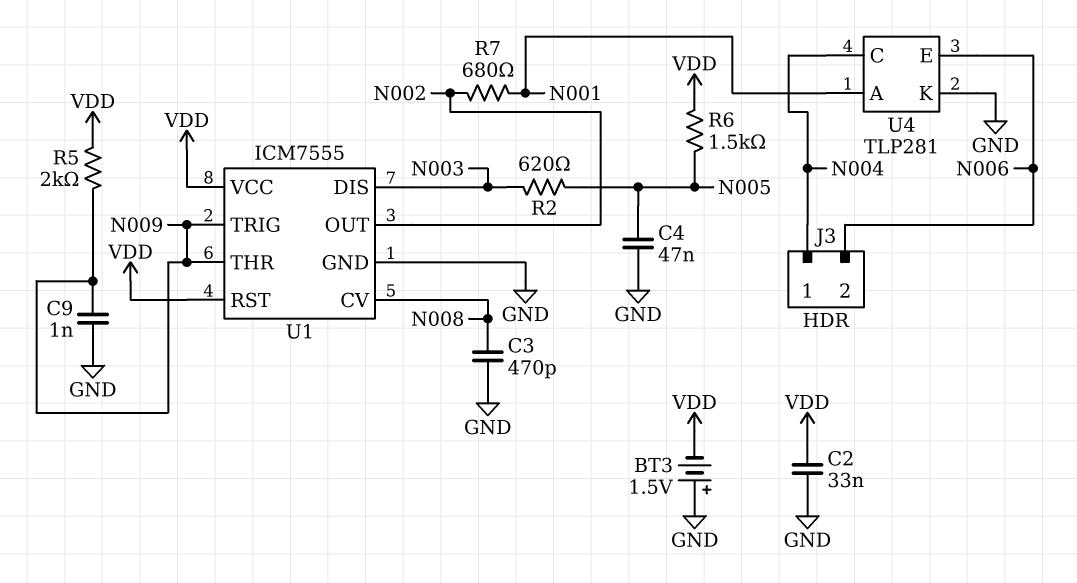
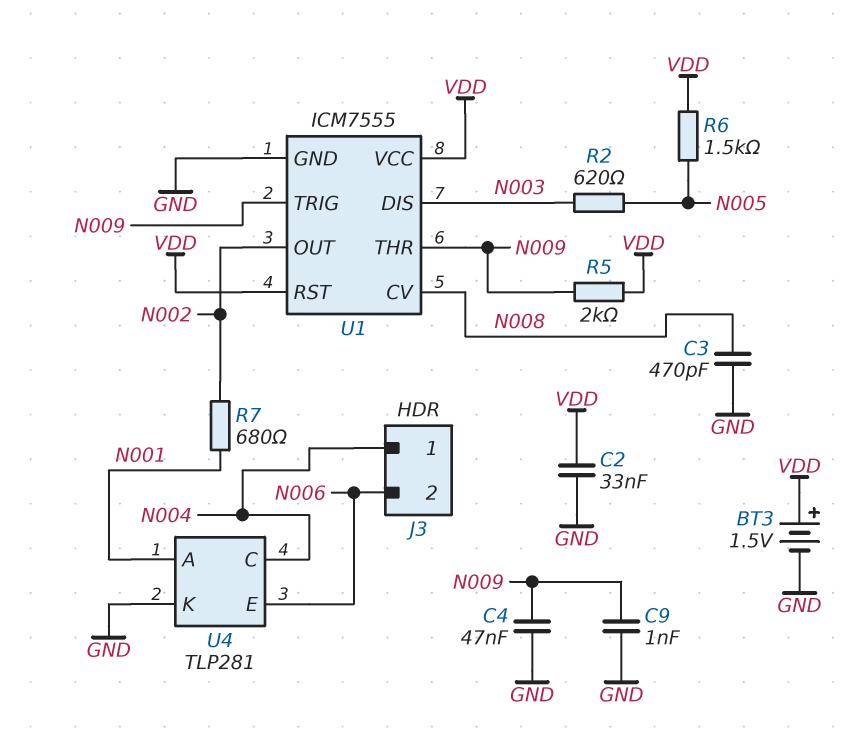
BT3: 1.5V (plus GND, minus VDD) -> 1.5V (plus VDD, minus GND)
C4: 47nF (GND, N005) -> 47nF (GND, N009)

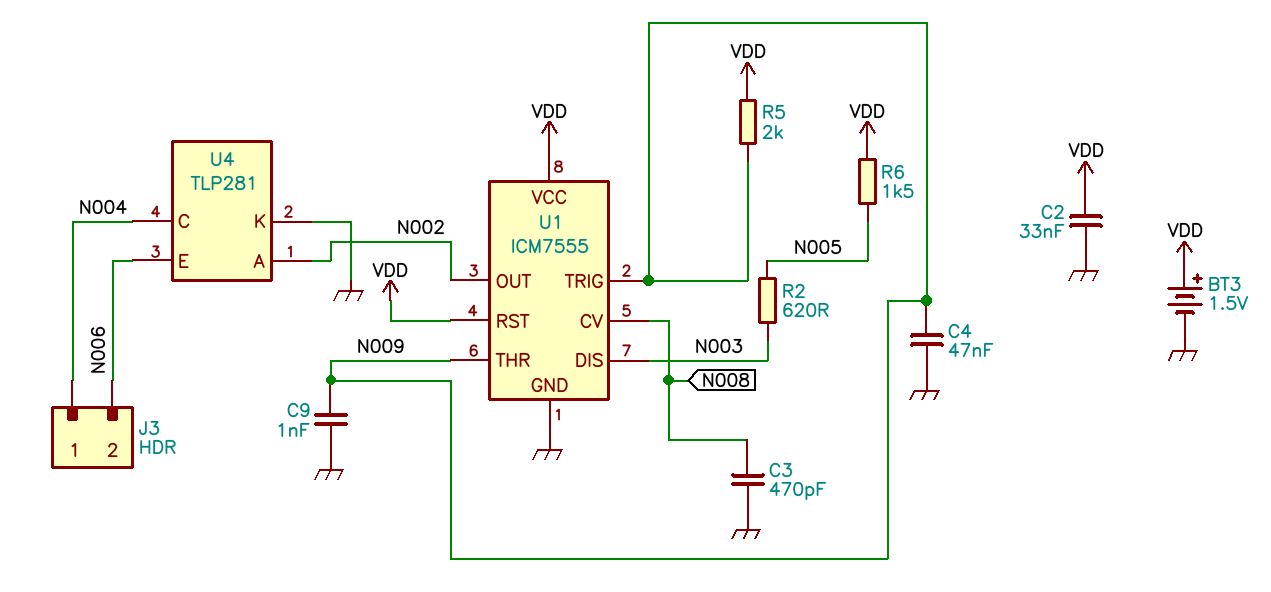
R7: 680 (N001, N002) -> none
U4 pin A: N001 -> N002

